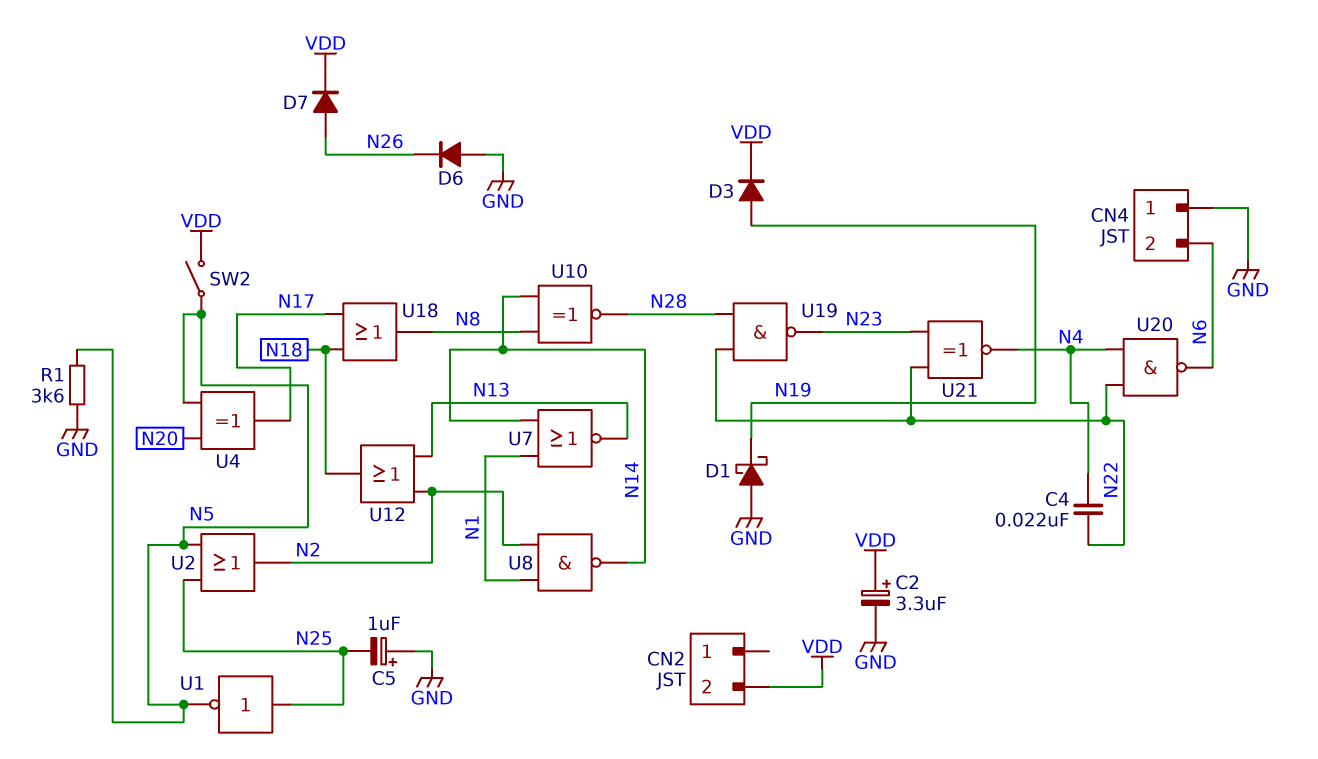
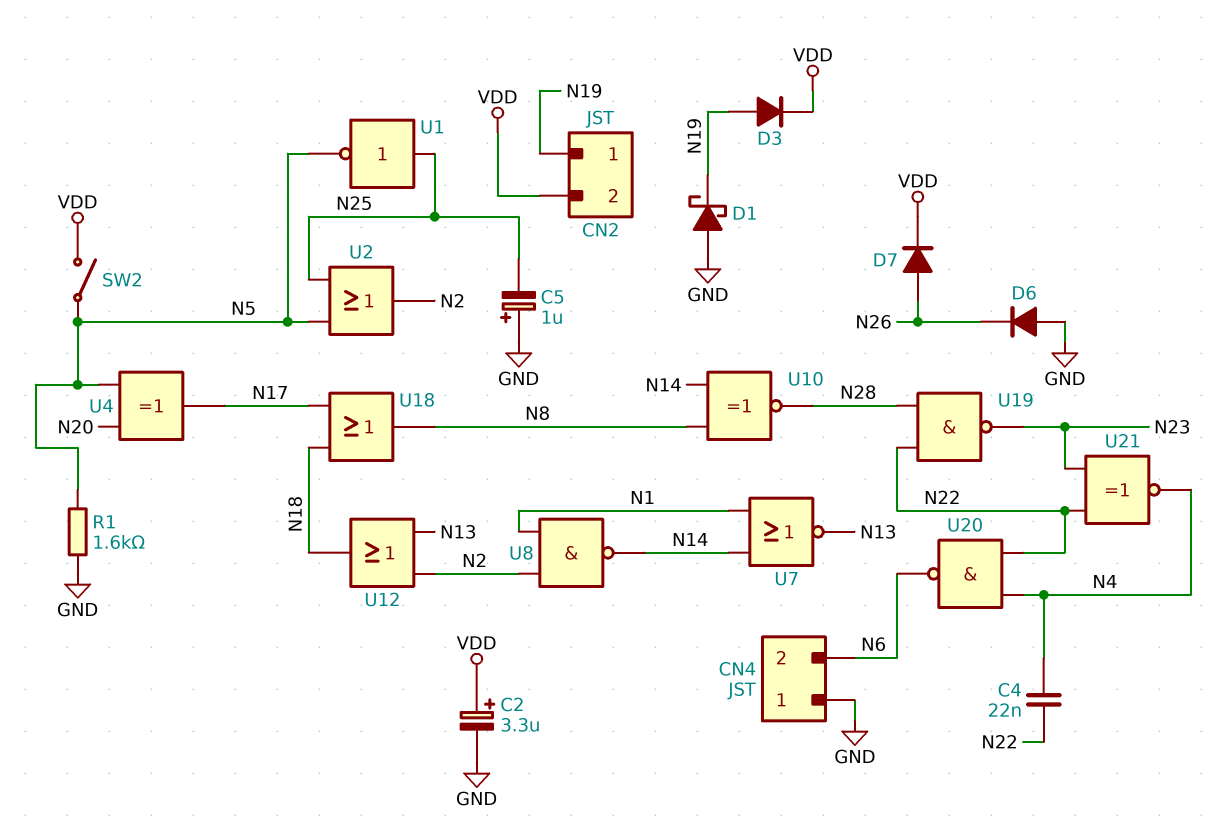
CN2 pin 1: none -> N19
R1: 3.6k (GND, N5) -> 1.6k (GND, N5)

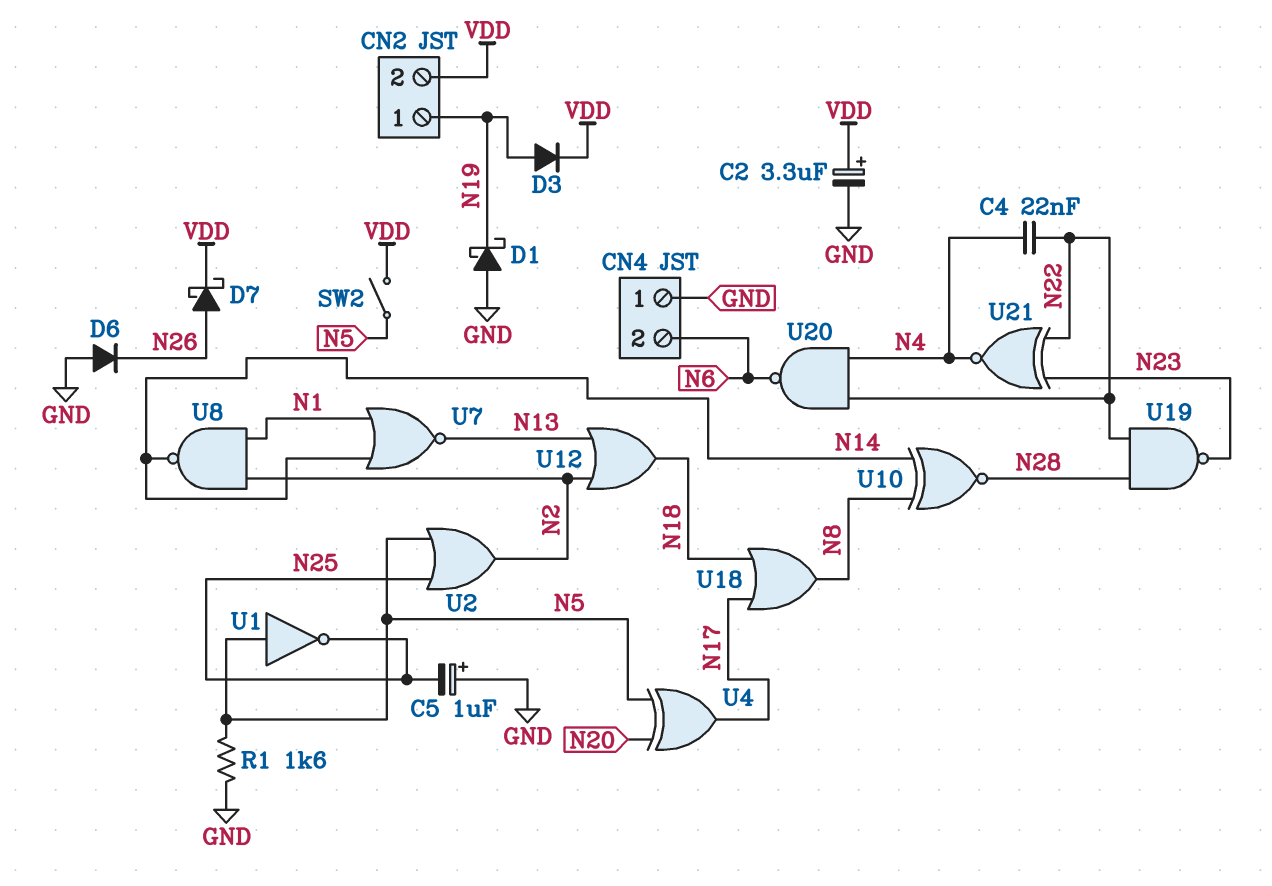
D7: diode (A N26, K VDD) -> schottky (A N26, K VDD)
U1: NOT (in N25, out N5) -> NOT (in N5, out N25)

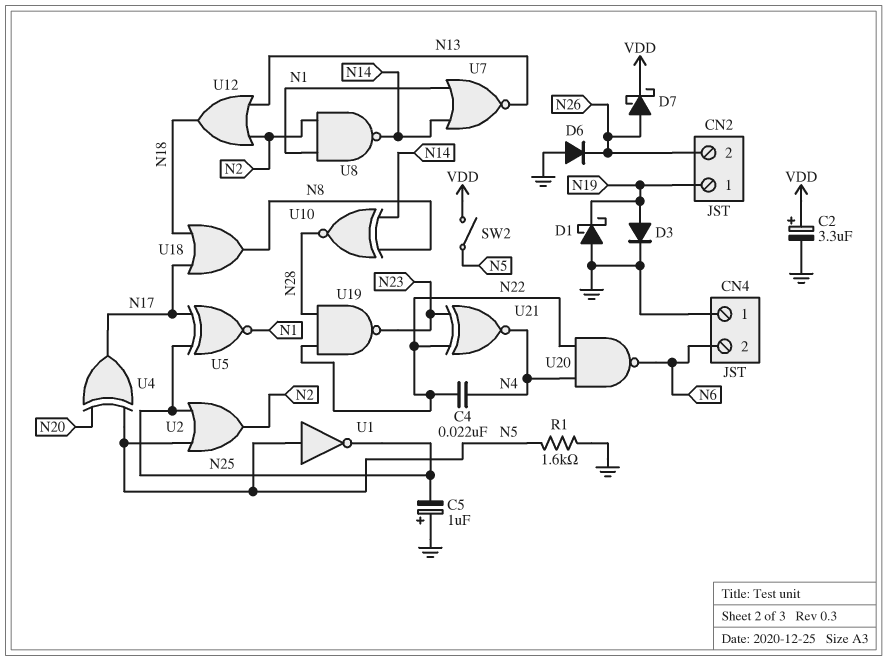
CN2 pin 2: VDD -> N26
D3: diode (A N19, K VDD) -> diode (A N19, K GND)
U5: none -> XNOR (in N17, in N25, out N1)

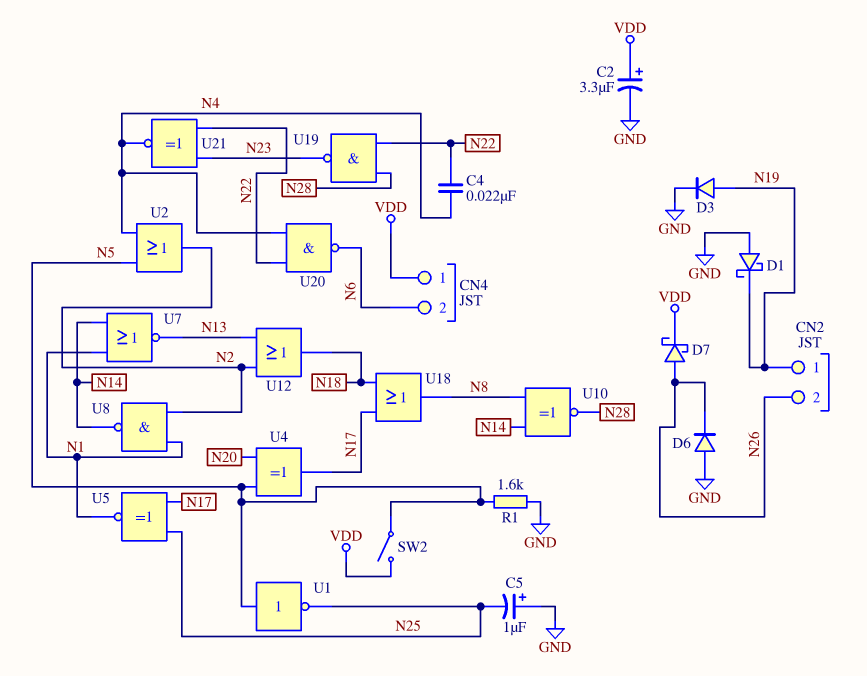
CN4 pin 1: GND -> VDD
U2: OR (in N5, in N25, out N2) -> OR (in N4, in N5, out N2)

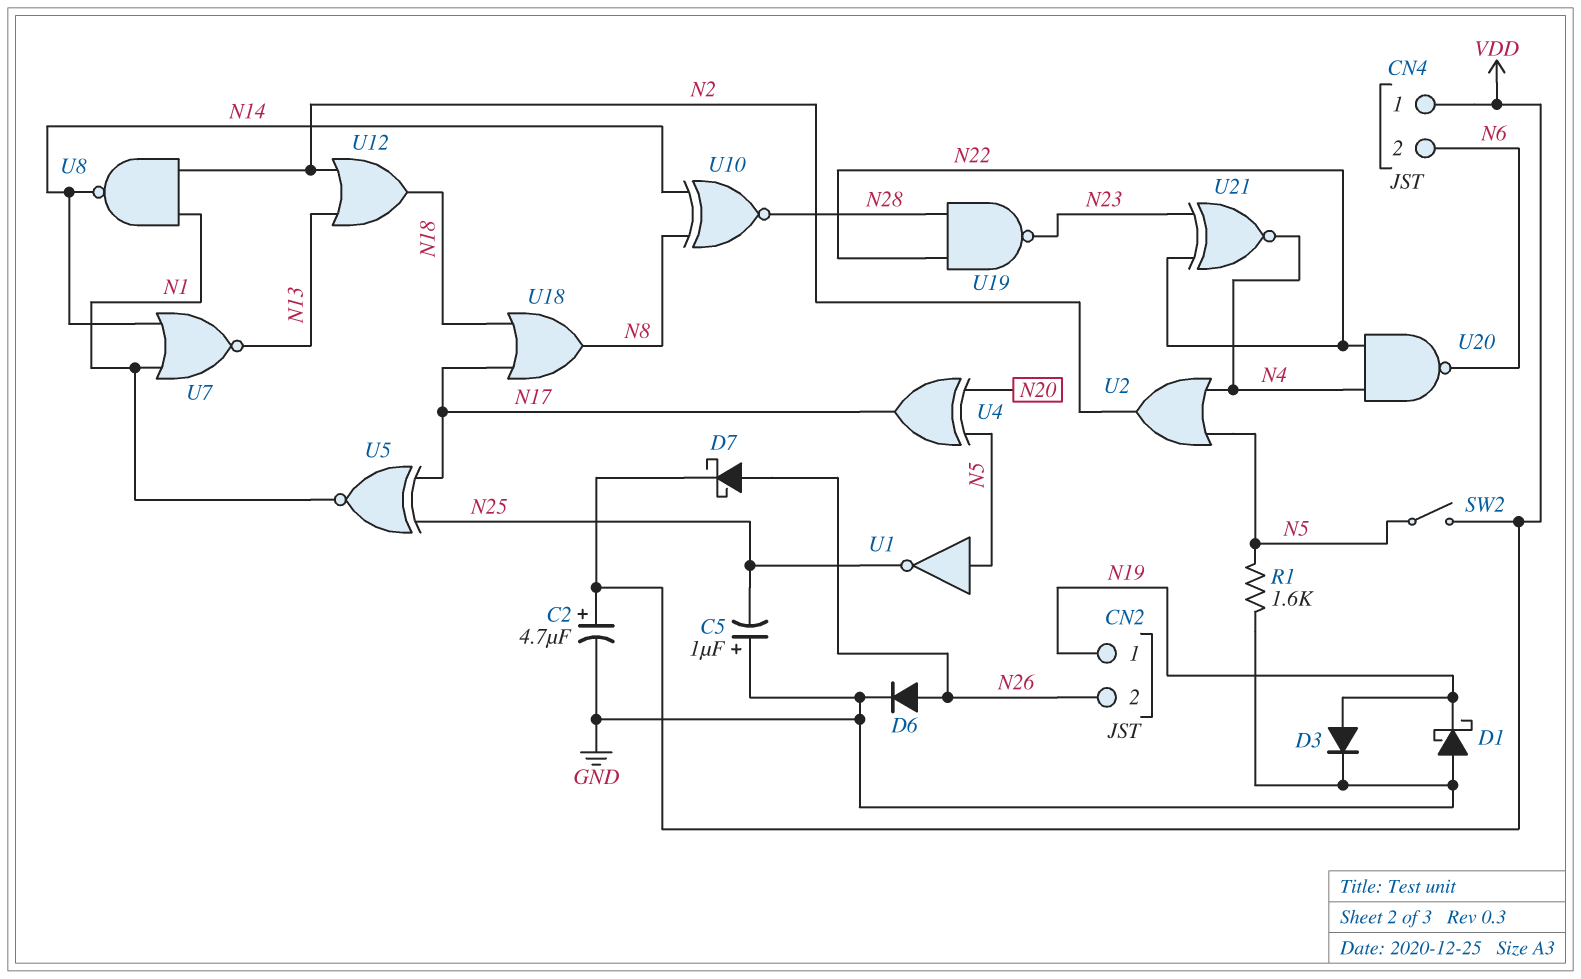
C2: 3.3uF (plus VDD, minus GND) -> 4.7uF (plus VDD, minus GND)
C4: 22nF (N4, N22) -> none
D6: diode (A GND, K N26) -> diode (A N26, K GND)

